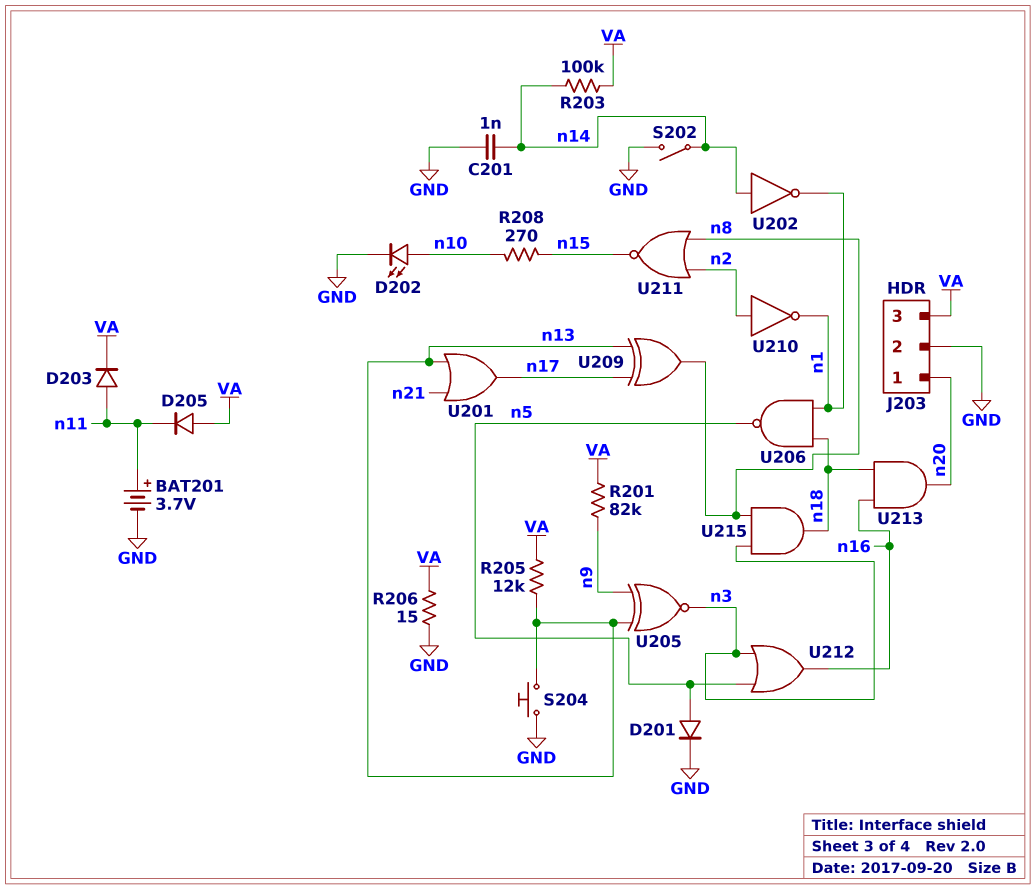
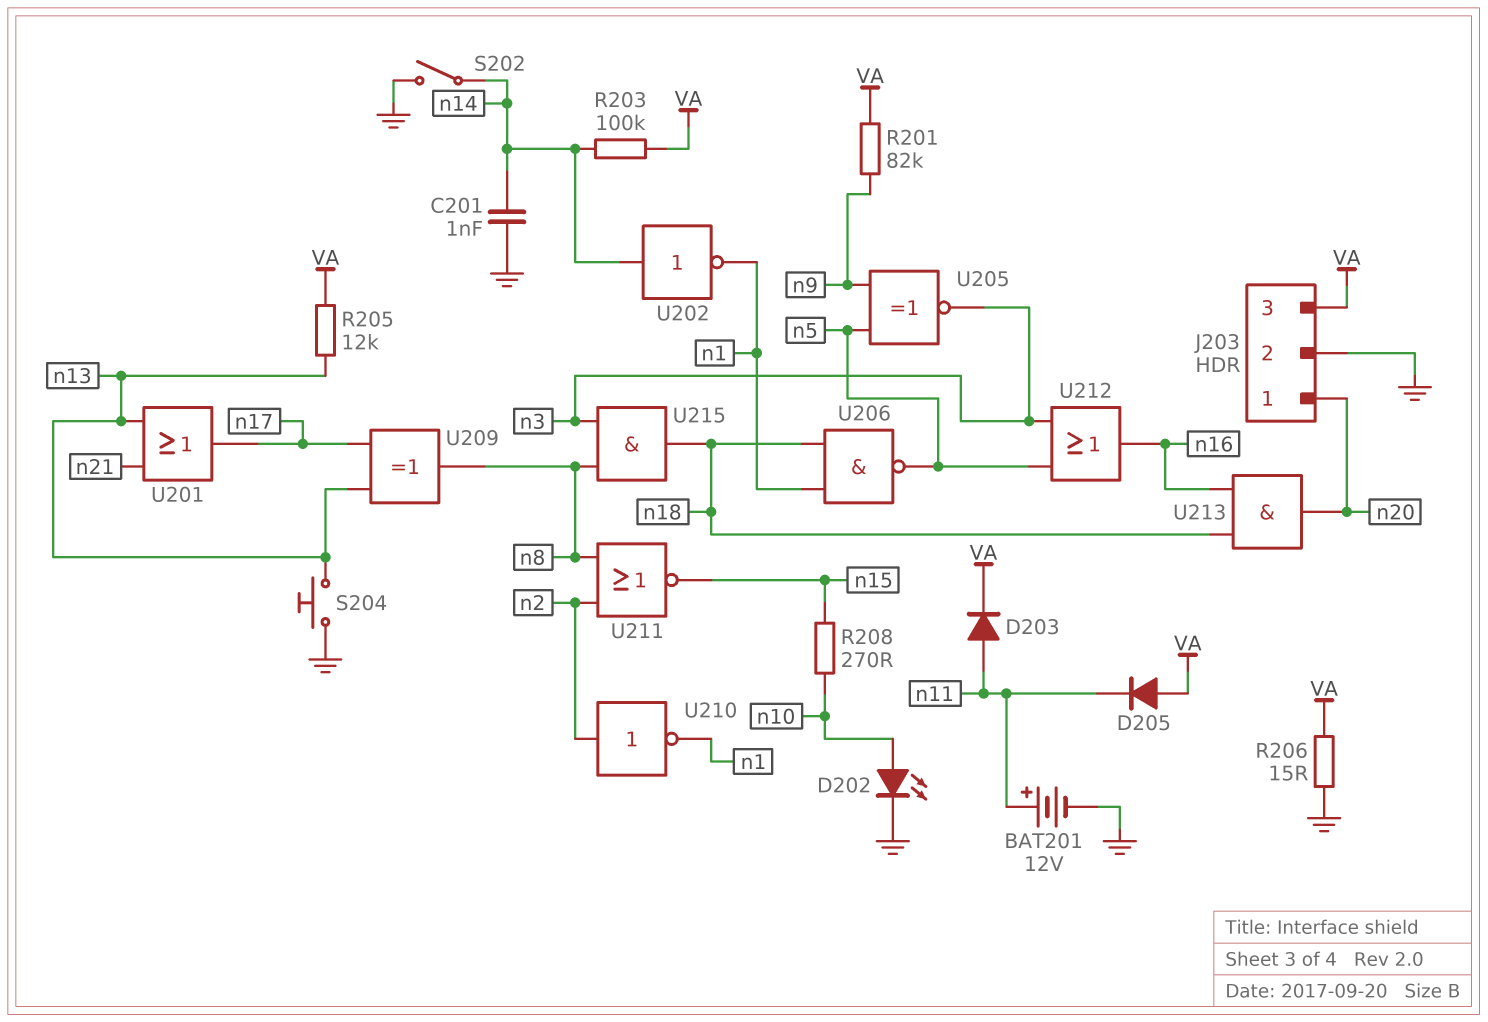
BAT201: 3.7V (plus n11, minus GND) -> 12V (plus n11, minus GND)
D201: diode (A n5, K GND) -> none
U205: XNOR (in n9, in n13, out n3) -> XNOR (in n5, in n9, out n3)

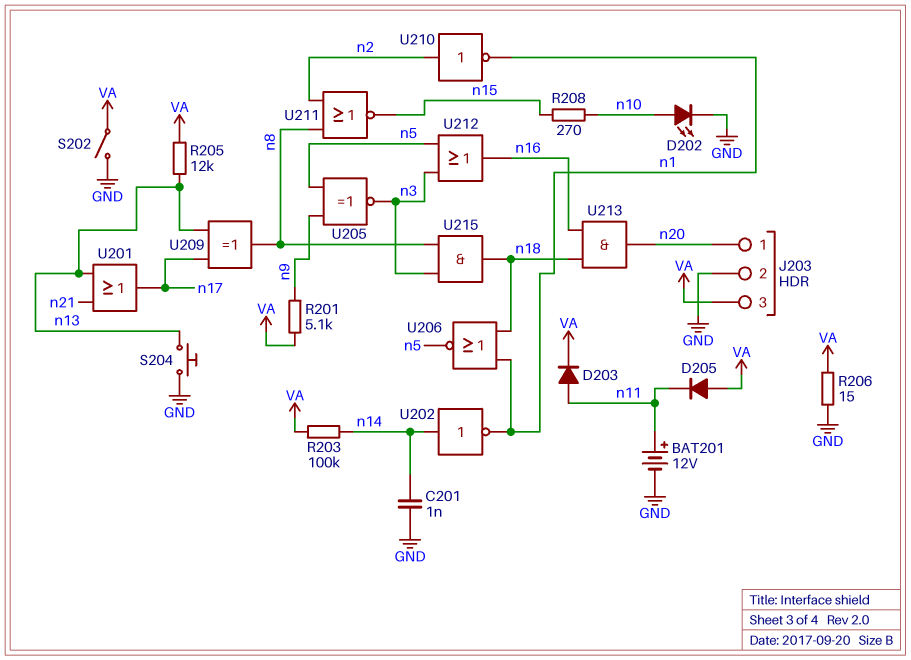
R201: 82k (VA, n9) -> 5.1k (VA, n9)
S202: switch (GND, n14) -> switch (GND, VA)
U206: NAND (in n1, in n18, out n5) -> NOR (in n1, in n18, out n5)

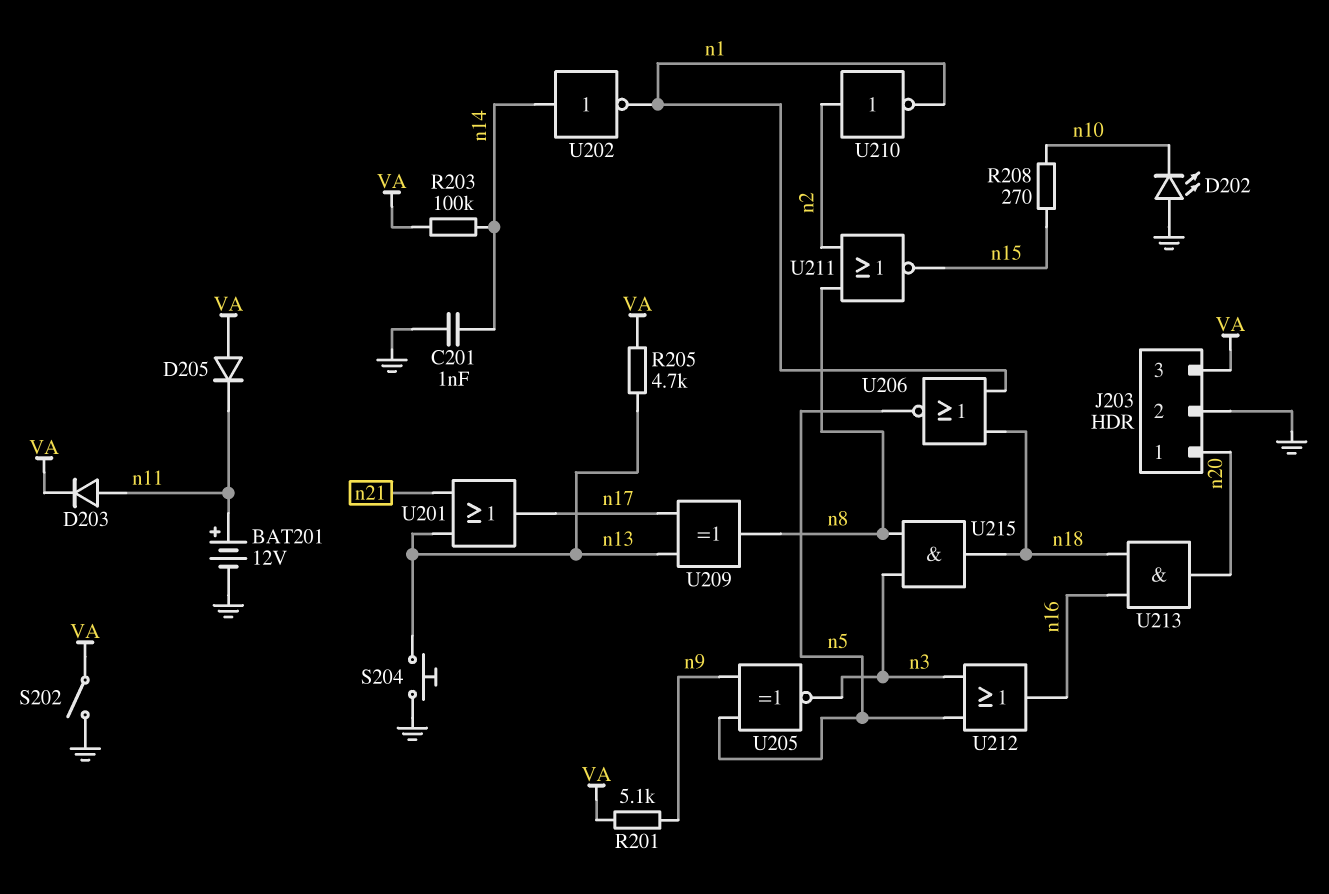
D202: LED (A n10, K GND) -> LED (A GND, K n10)
R205: 12k (VA, n13) -> 4.7k (VA, n13)
R206: 15 (GND, VA) -> none

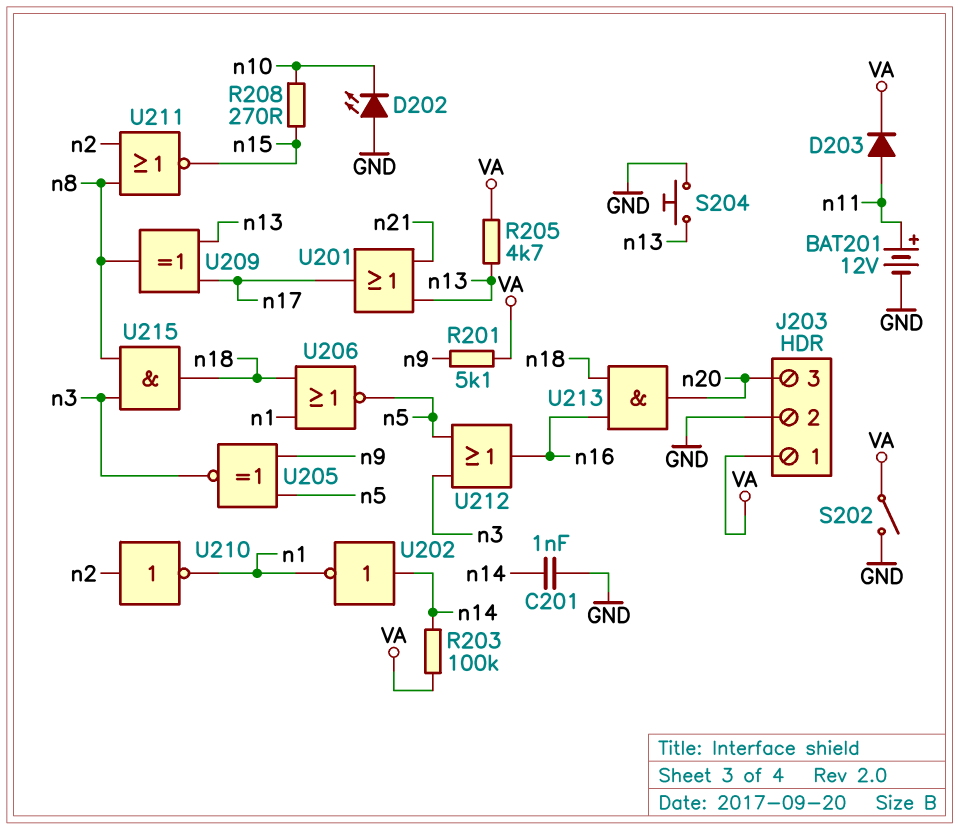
D205: diode (A VA, K n11) -> none
J203 pin 1: n20 -> VA
J203 pin 3: VA -> n20

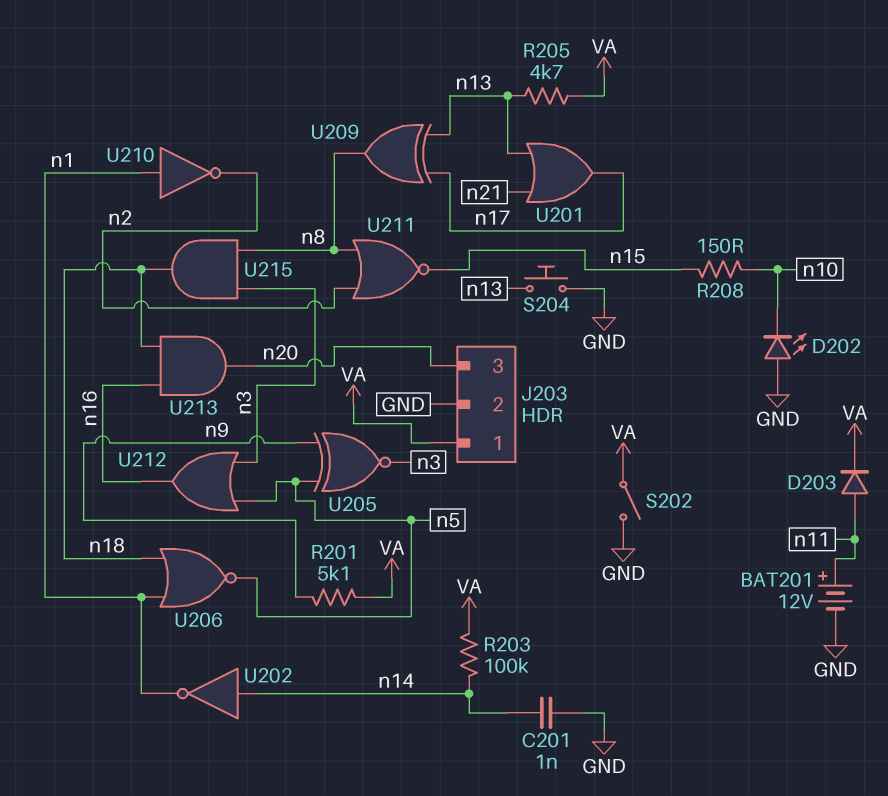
R208: 270 (n10, n15) -> 150 (n10, n15)
U210: NOT (in n2, out n1) -> NOT (in n1, out n2)

